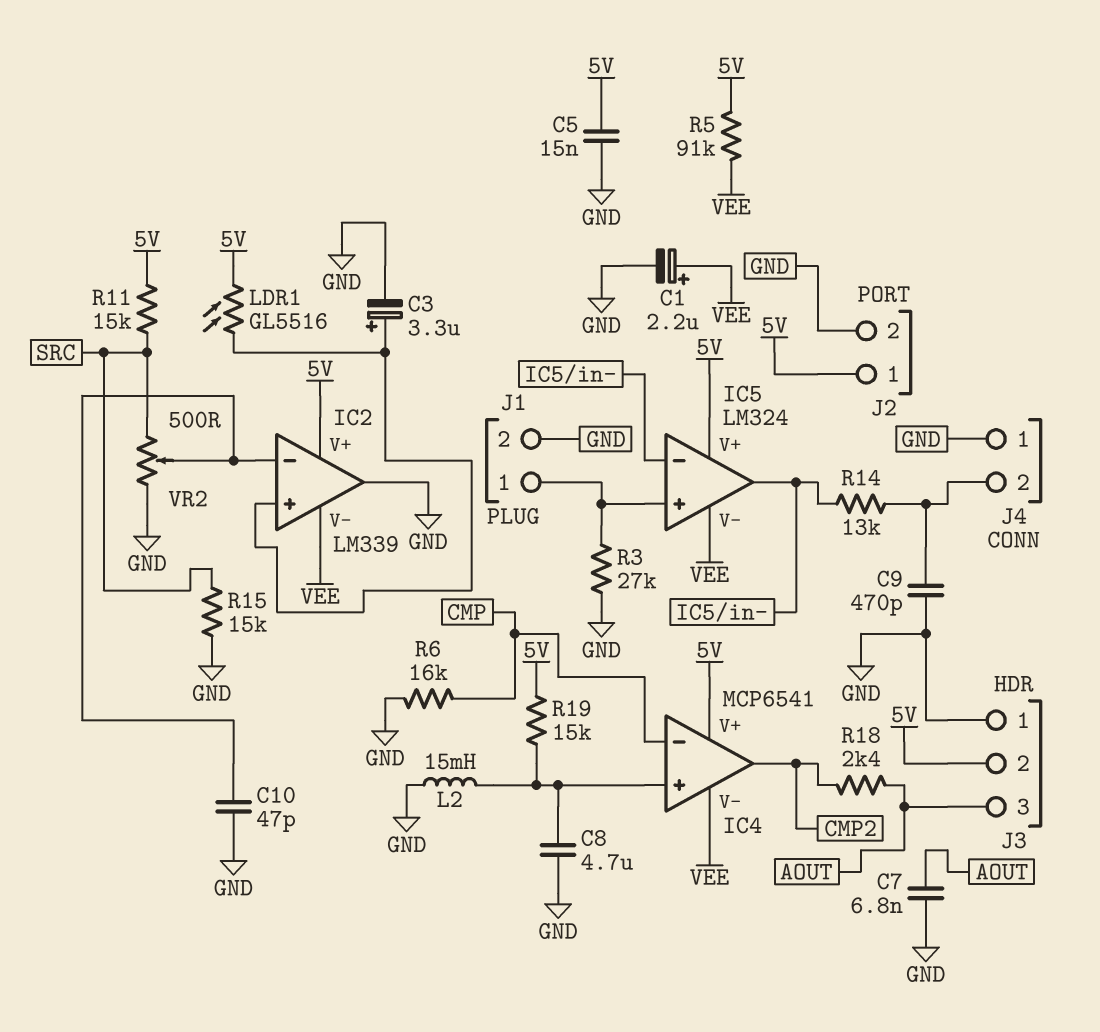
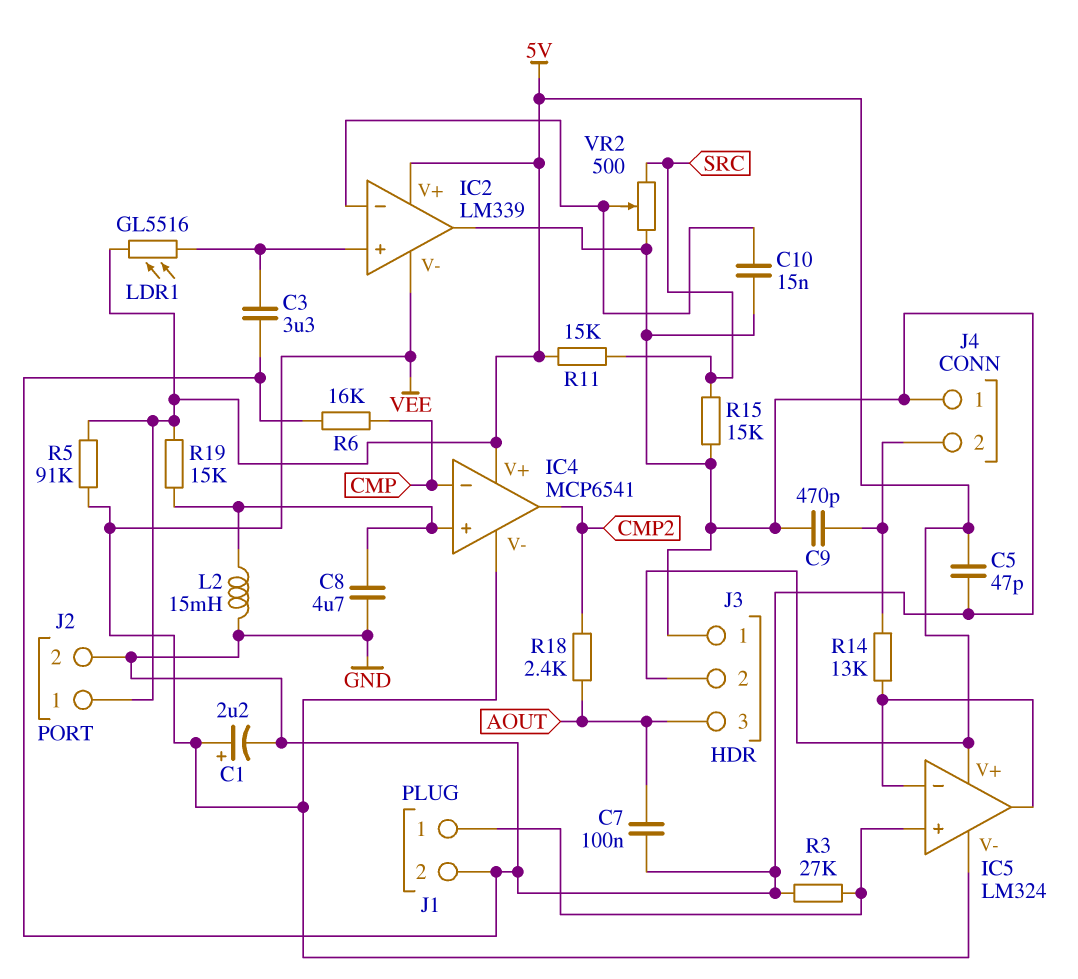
C3: 3.3uF (plus IC2/in+, minus GND) -> 3.3uF (GND, IC2/in+)
C5: 15nF (5V, GND) -> 47pF (5V, GND)
C7: 6.8nF (AOUT, GND) -> 100nF (AOUT, GND)
C10: 47pF (GND, IC2/in-) -> 15nF (GND, IC2/in-)

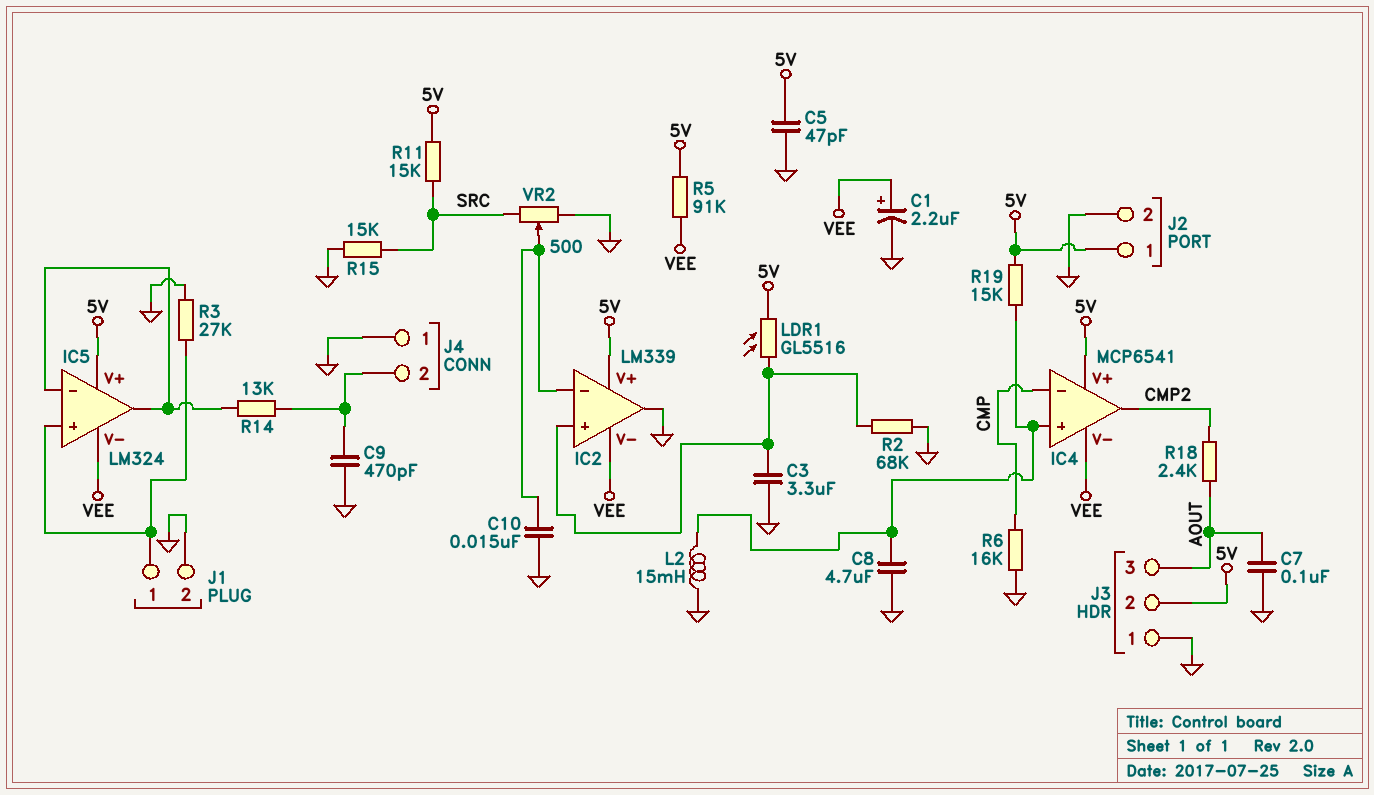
R2: none -> 68k (GND, IC2/in+)

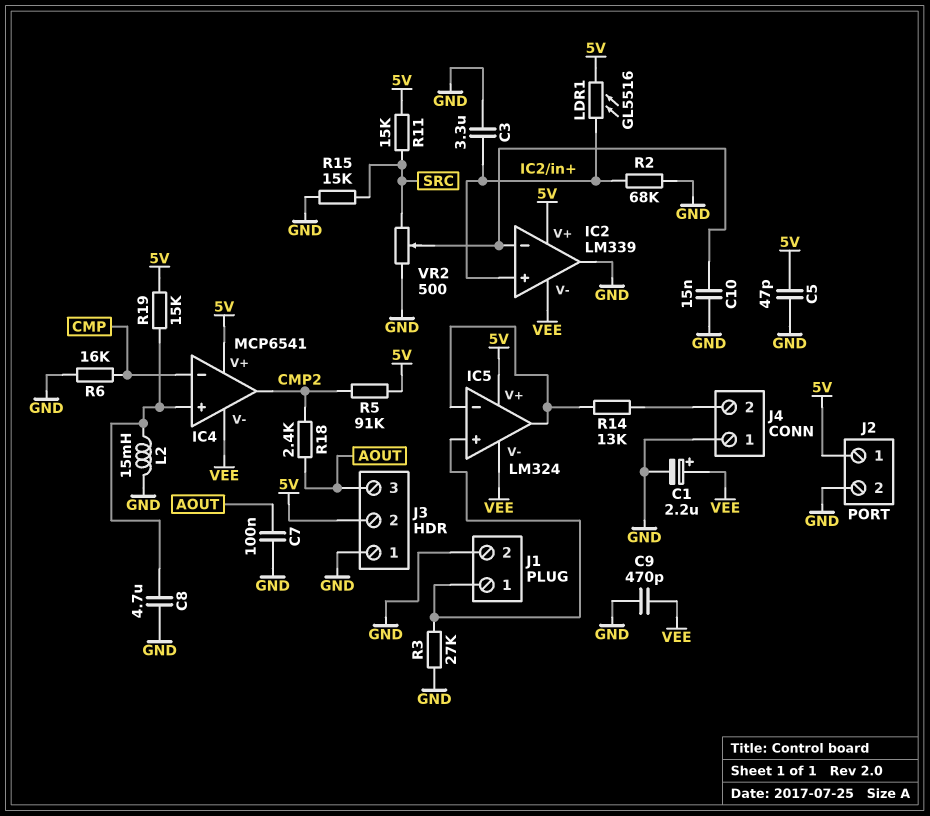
C9: 470pF (GND, J4/2) -> 470pF (GND, VEE)
R5: 91k (5V, VEE) -> 91k (5V, CMP2)

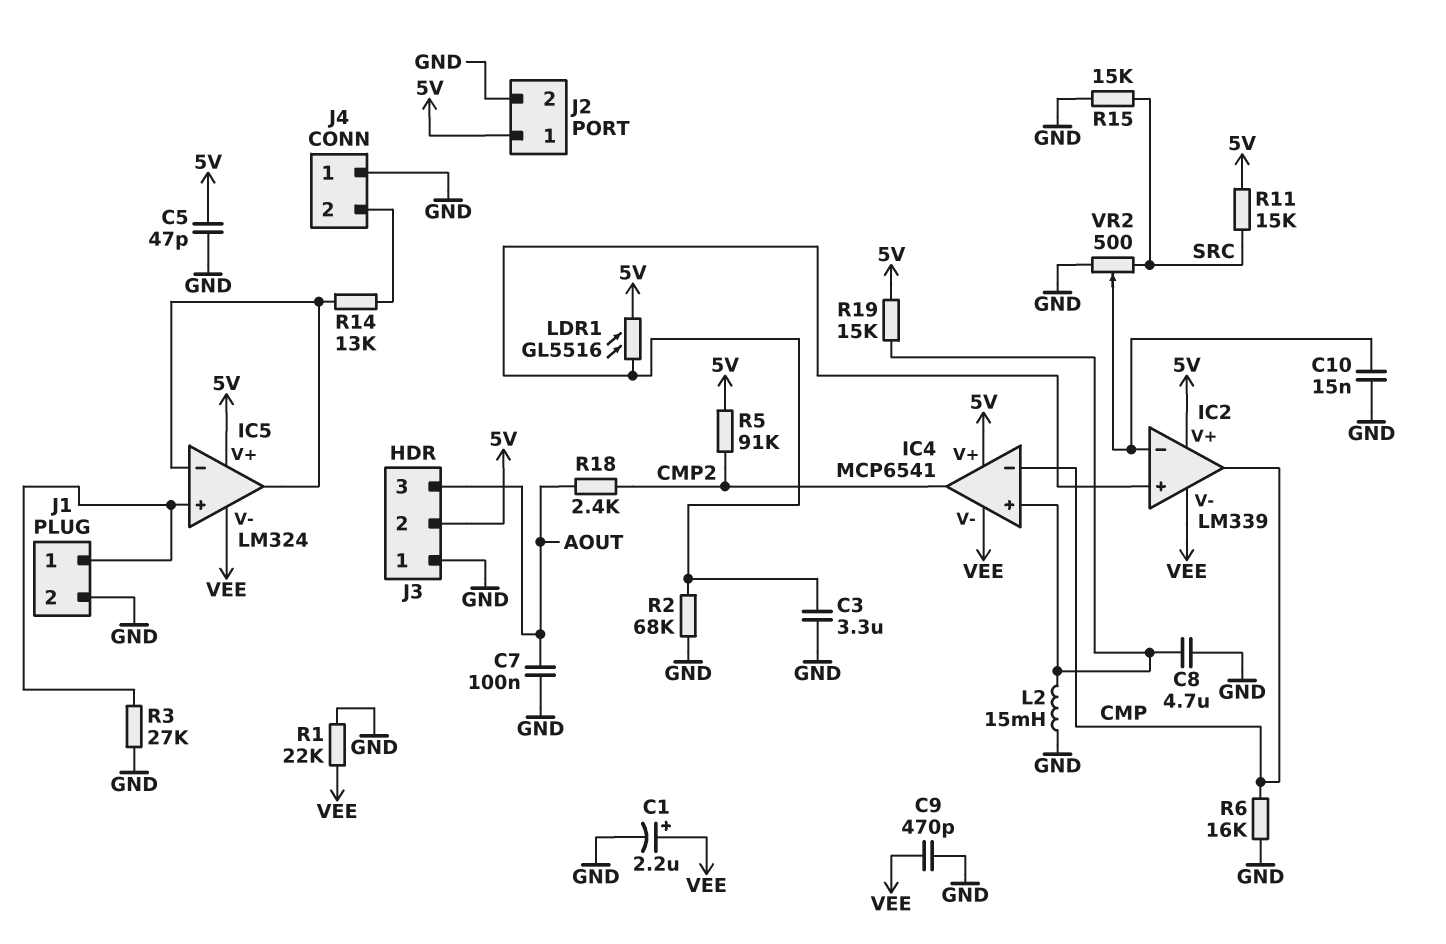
IC2 pin out: GND -> CMP
R1: none -> 22k (GND, VEE)

